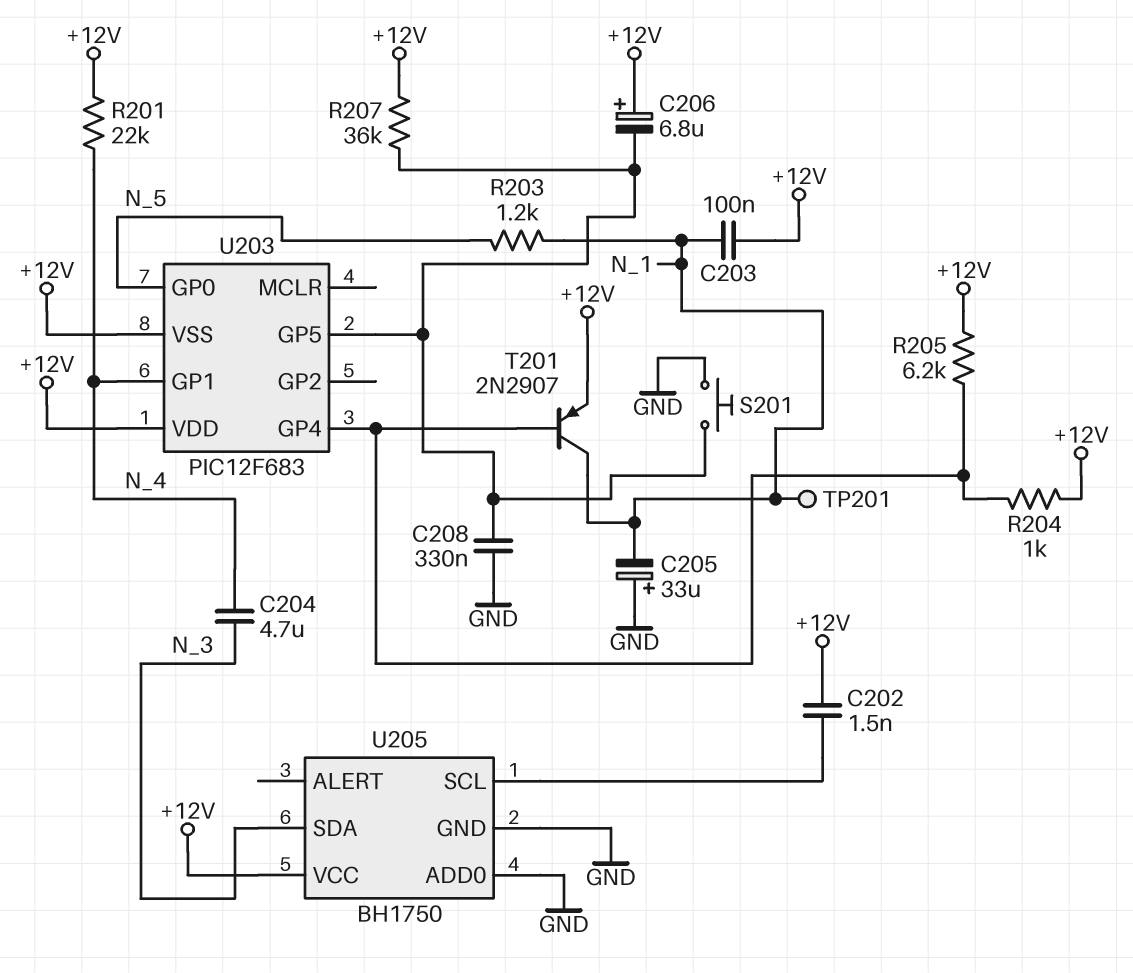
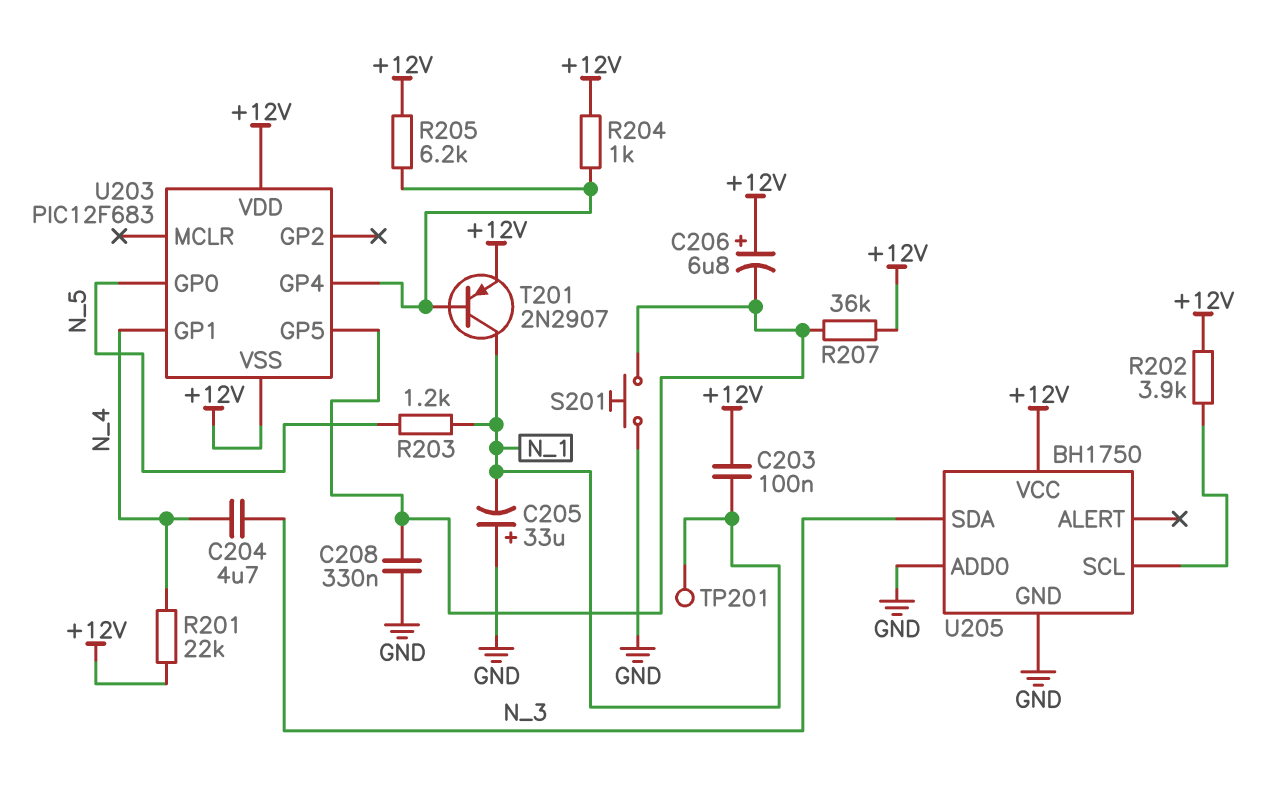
C202: 1.5nF (+12V, U205/SCL) -> none
R202: none -> 3.9k (+12V, U205/SCL)

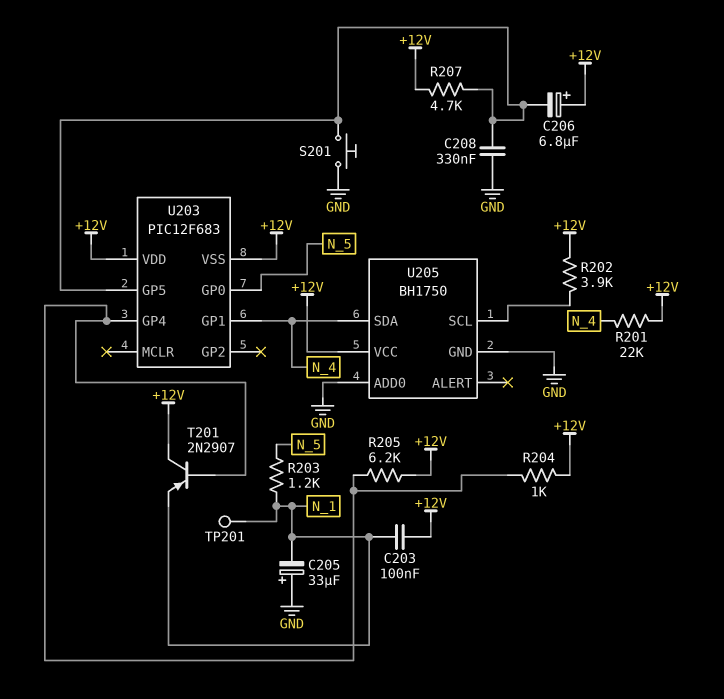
C204: 4.7uF (N_3, N_4) -> none
R207: 36k (+12V, U203/GP5) -> 4.7k (+12V, U203/GP5)
T201: PNP 2N2907 (B U203/GP4, C N_1, E +12V) -> PNP 2N2907 (B U203/GP4, C +12V, E N_1)
U205 pin SDA: N_3 -> N_4

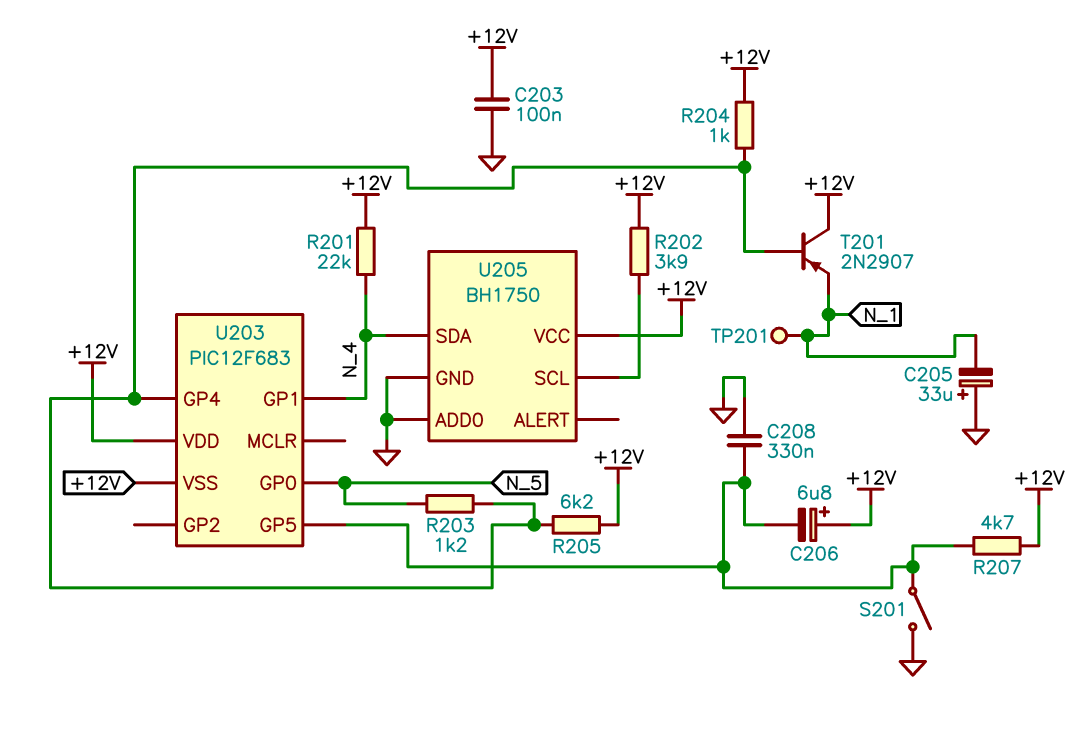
C203: 100nF (+12V, N_1) -> 100nF (+12V, GND)
R203: 1.2k (N_1, N_5) -> 1.2k (N_5, U203/GP4)
S201: button (GND, U203/GP5) -> switch (GND, U203/GP5)

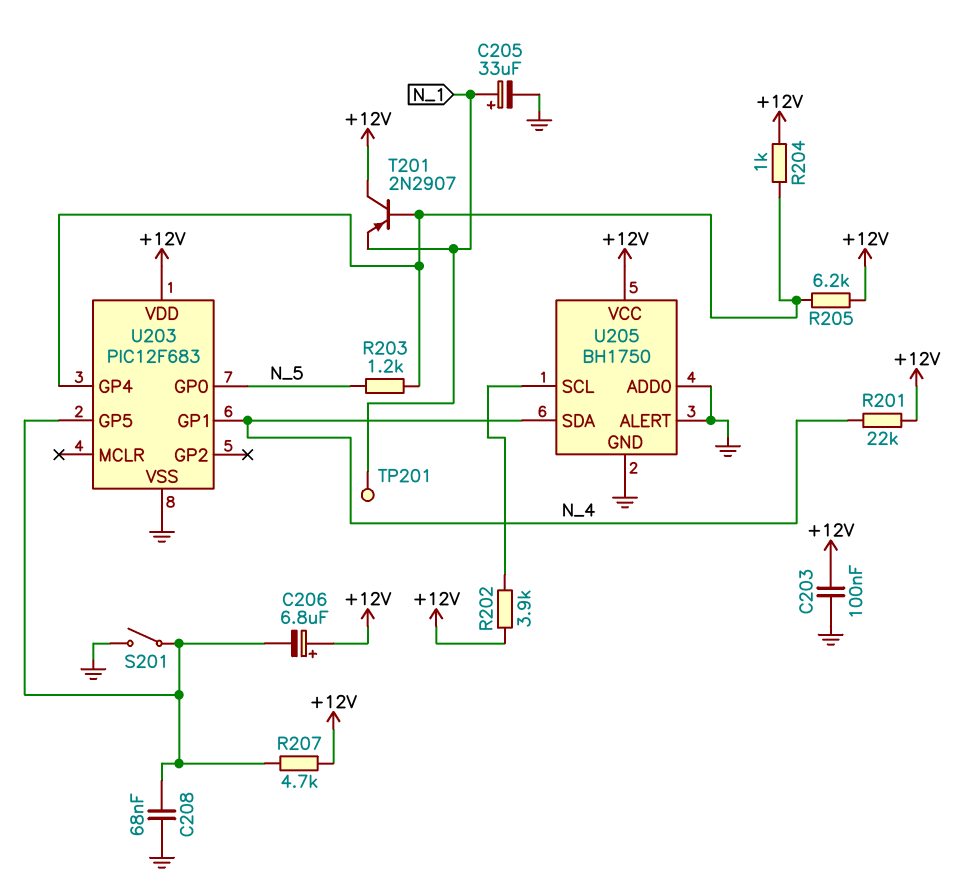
C205: 33uF (plus GND, minus N_1) -> 33uF (plus N_1, minus GND)
C208: 330nF (GND, U203/GP5) -> 68nF (GND, U203/GP5)
U203 pin VSS: +12V -> GND
U205 pin ALERT: none -> GND

